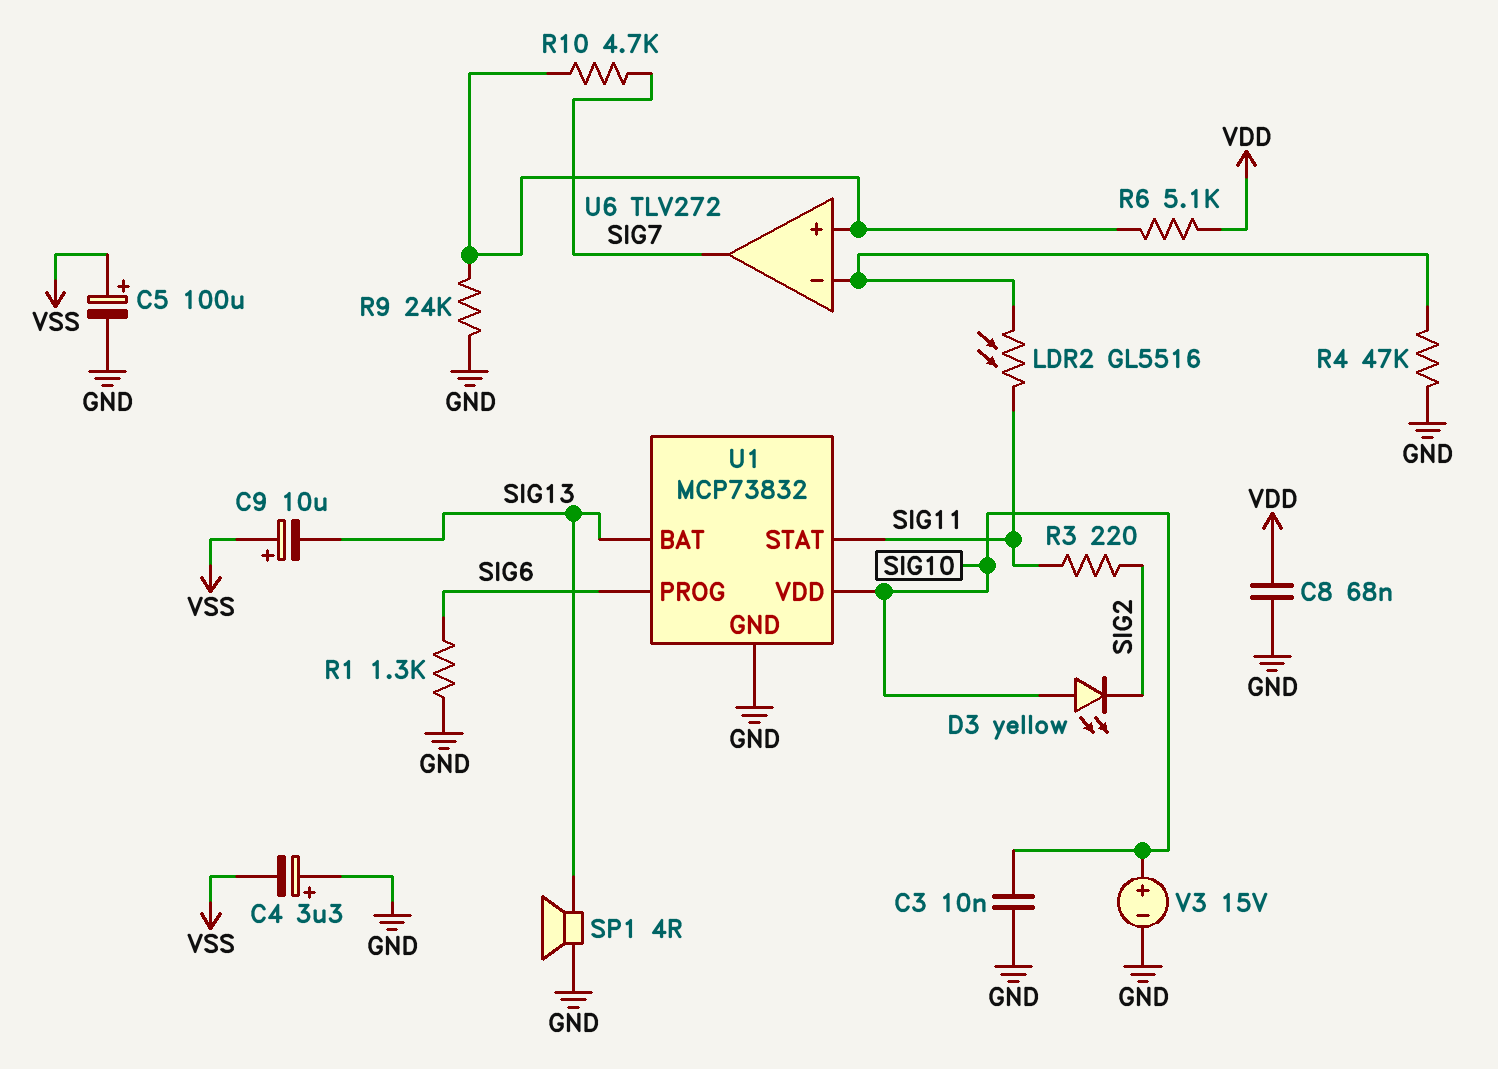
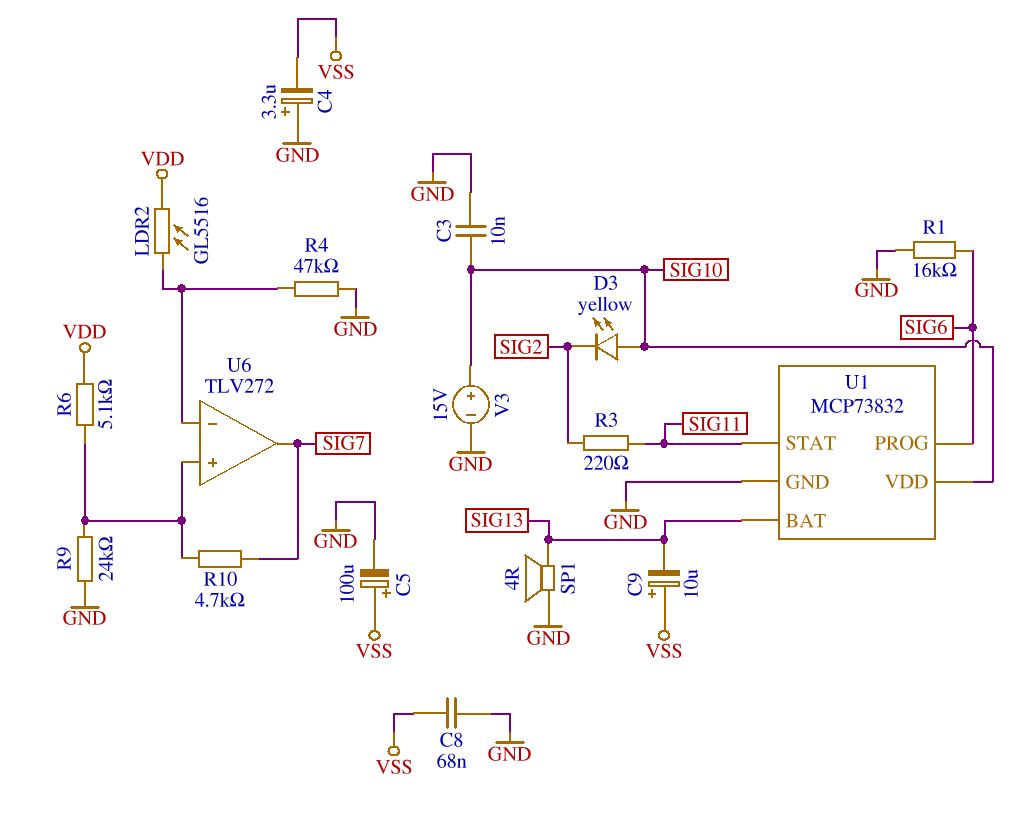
C8: 68nF (GND, VDD) -> 68nF (GND, VSS)
LDR2: GL5516 (SIG11, U6/in-) -> GL5516 (U6/in-, VDD)
R1: 1.3k (GND, SIG6) -> 16k (GND, SIG6)

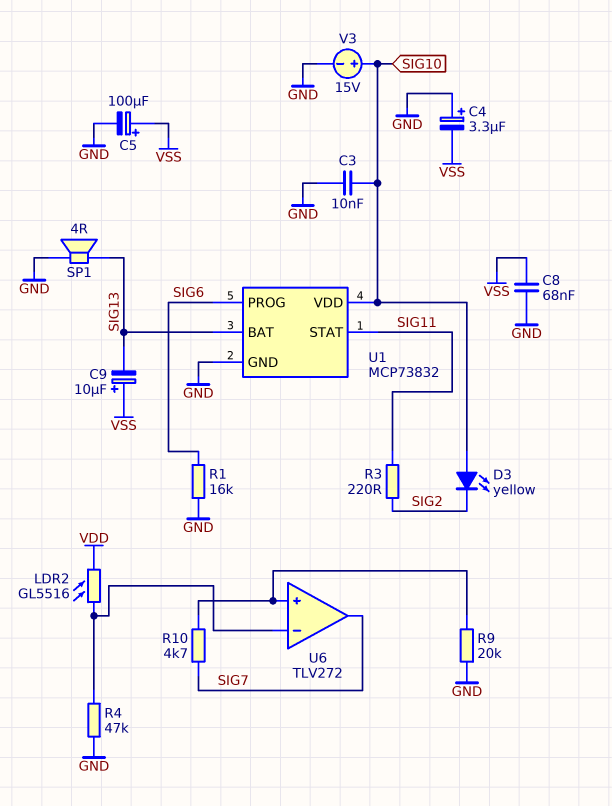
R6: 5.1k (U6/in+, VDD) -> none
R9: 24k (GND, U6/in+) -> 20k (GND, U6/in+)

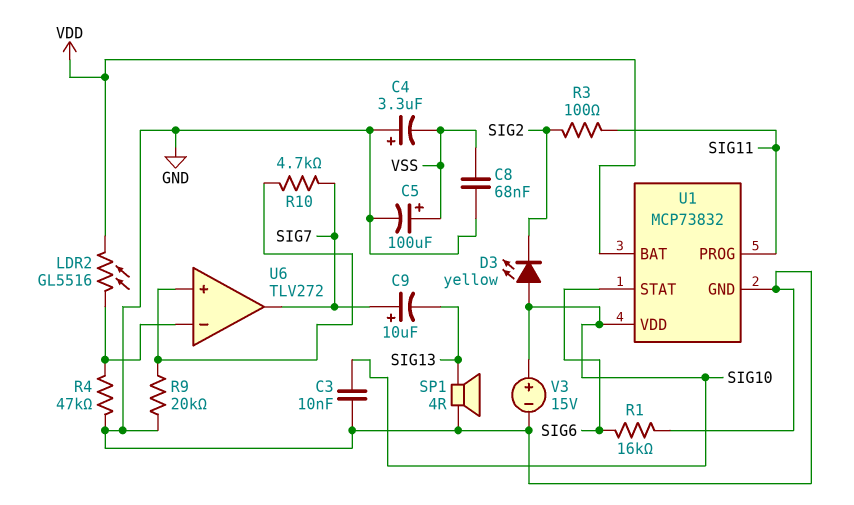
C9: 10uF (plus VSS, minus SIG13) -> 10uF (plus SIG7, minus SIG13)
R3: 220 (SIG2, SIG11) -> 100 (SIG2, SIG11)
U1 pin BAT: SIG13 -> VDD
U1 pin PROG: SIG6 -> SIG11
U1 pin STAT: SIG11 -> SIG6

